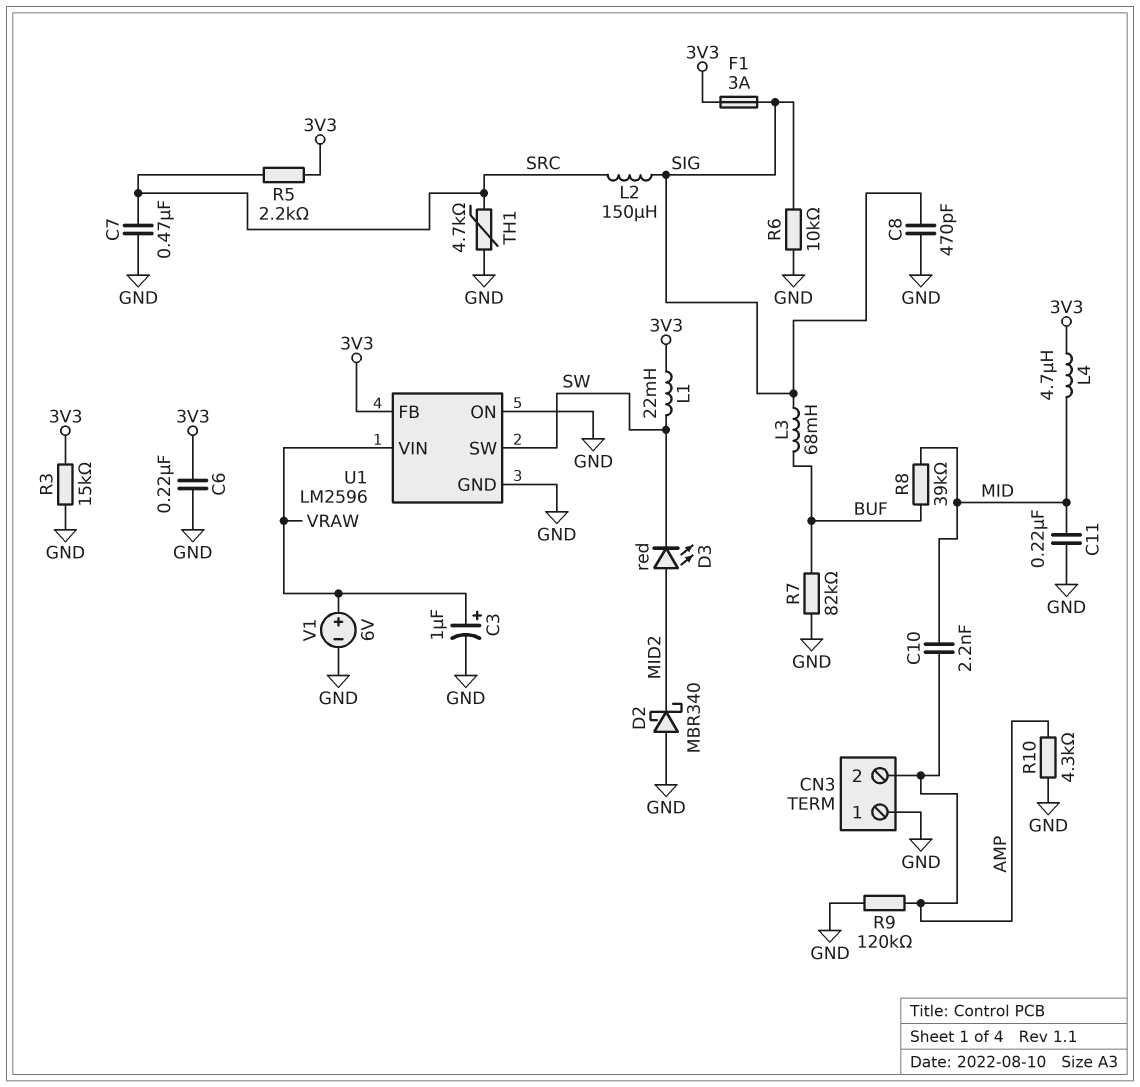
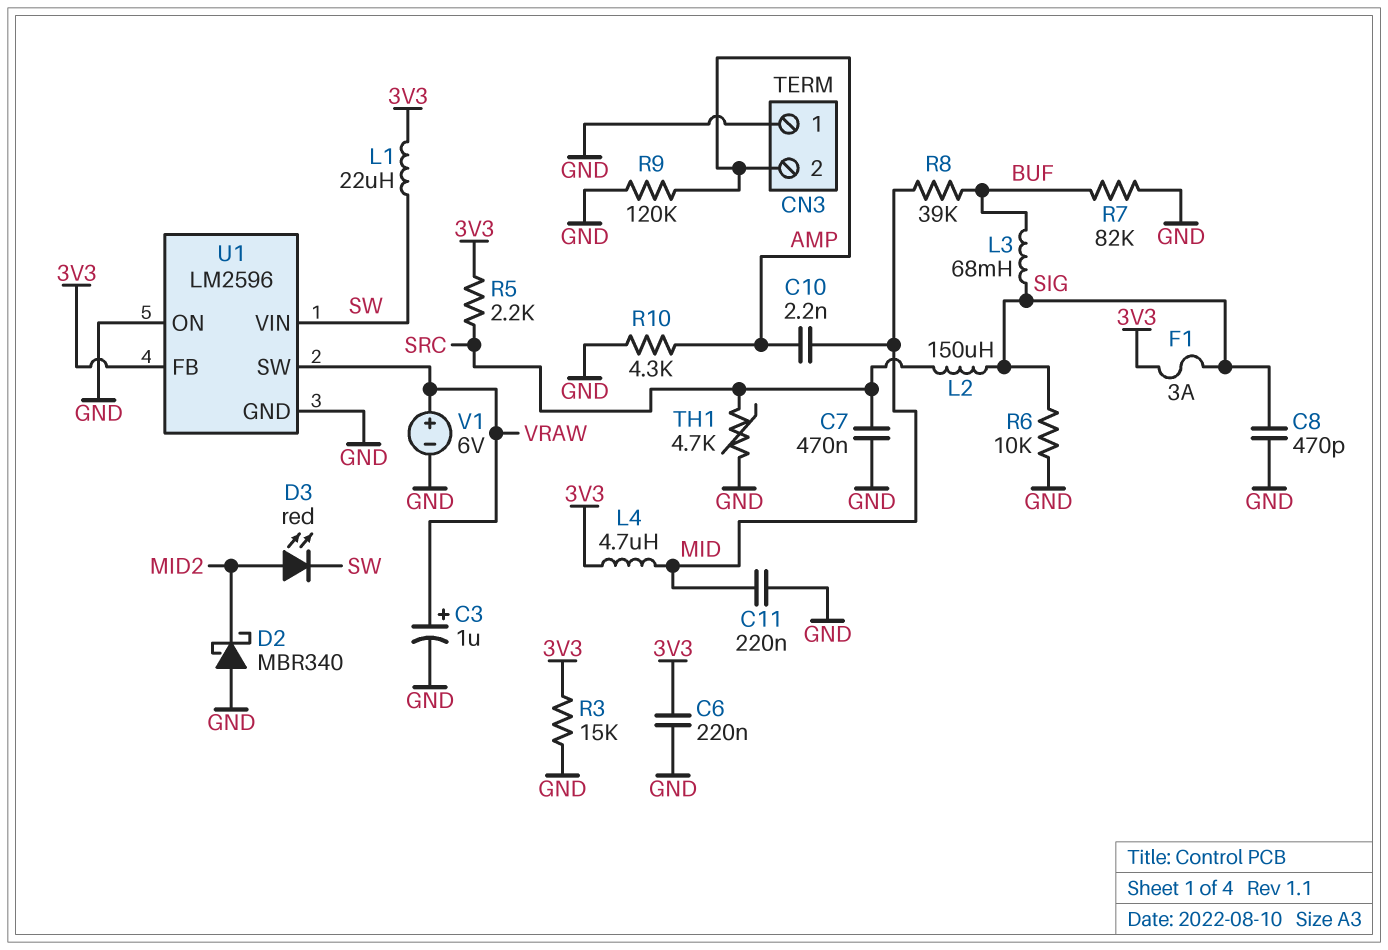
L1: 22mH (3V3, SW) -> 22uH (3V3, SW)
U1 pin SW: SW -> VRAW
U1 pin VIN: VRAW -> SW

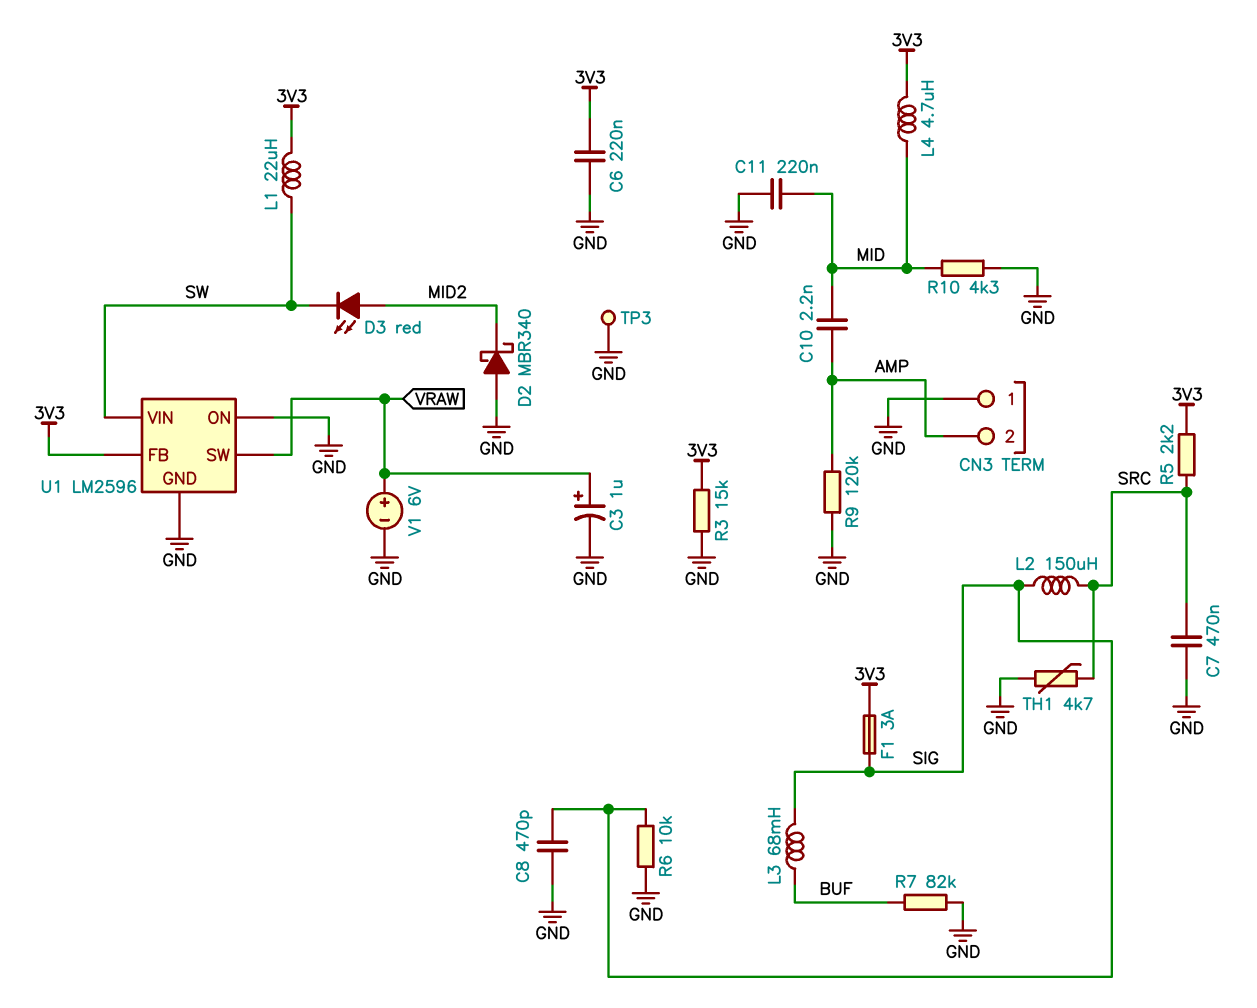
R8: 39k (BUF, MID) -> none
R10: 4.3k (AMP, GND) -> 4.3k (GND, MID)
TP3: none -> test point (GND)

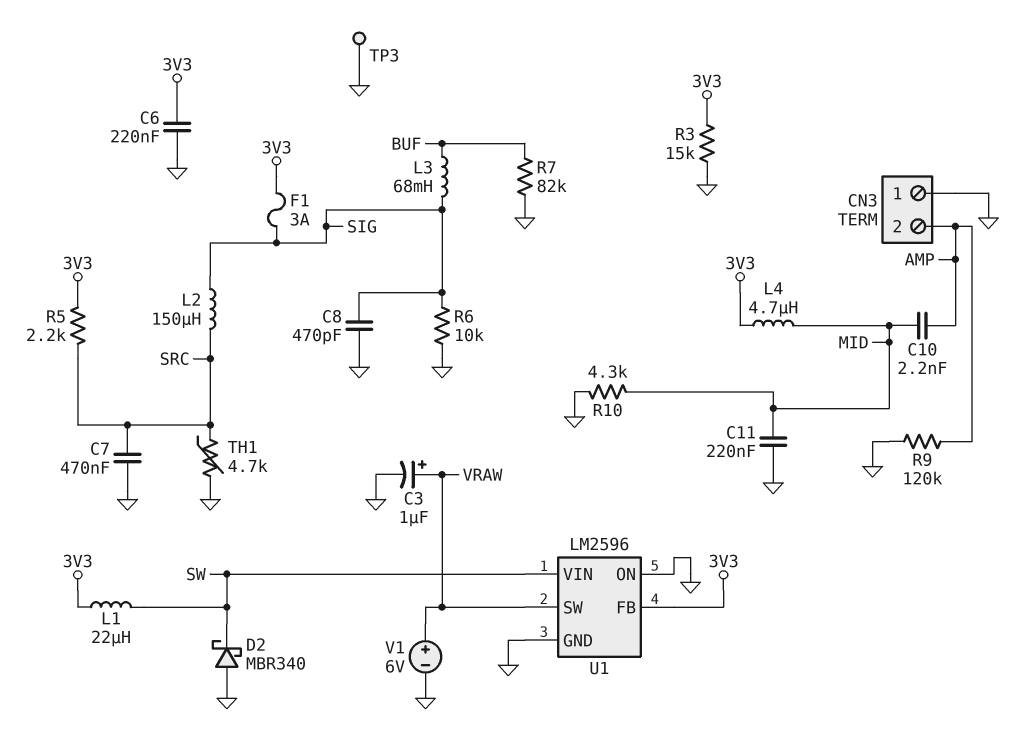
D2: schottky MBR340 (A GND, K MID2) -> schottky MBR340 (A GND, K SW)
D3: LED red (A MID2, K SW) -> none

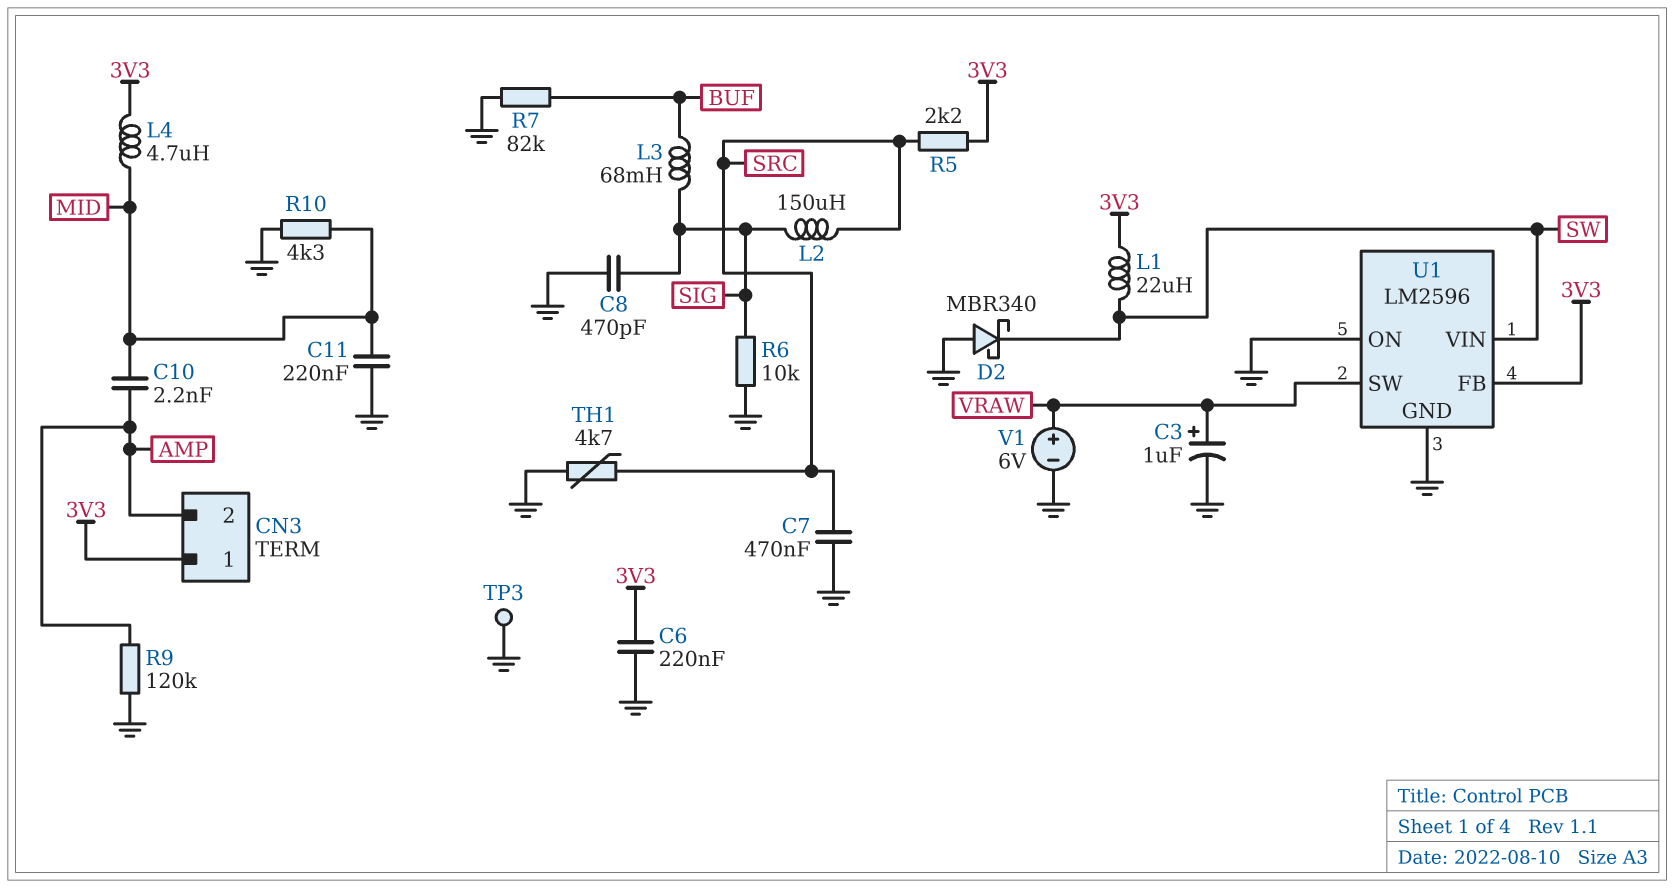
CN3 pin 1: GND -> 3V3
F1: 3A (3V3, SIG) -> none
R3: 15k (3V3, GND) -> none

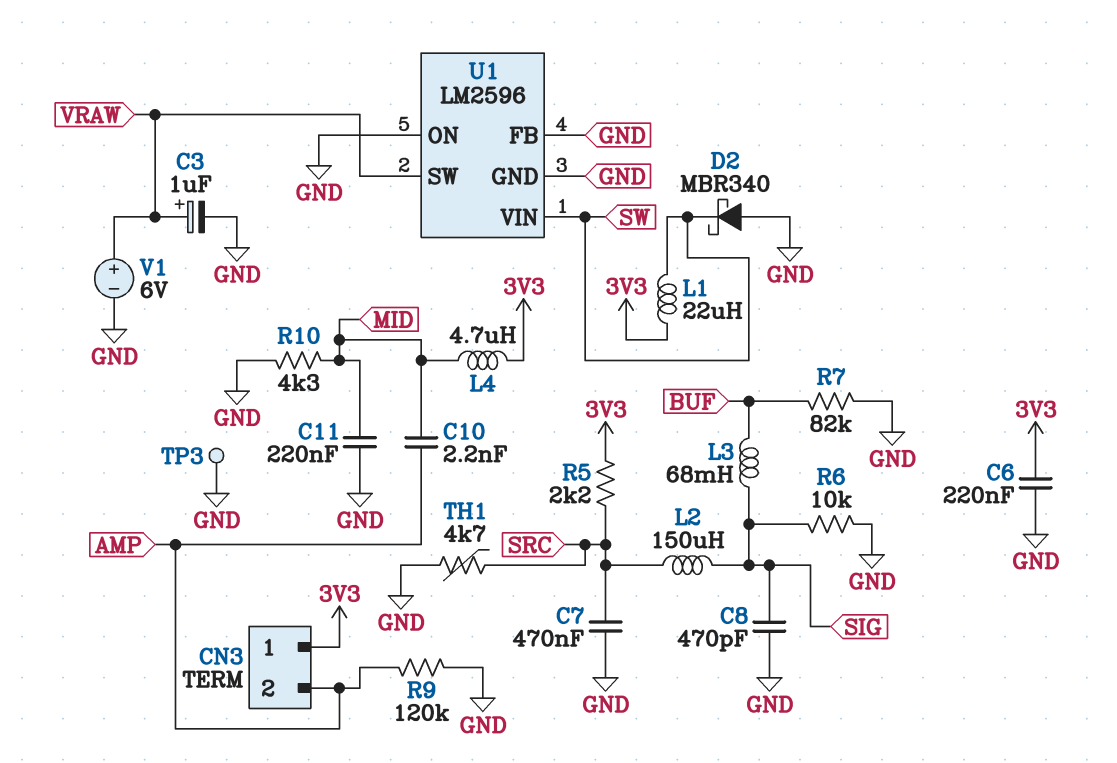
U1 pin FB: 3V3 -> GND

